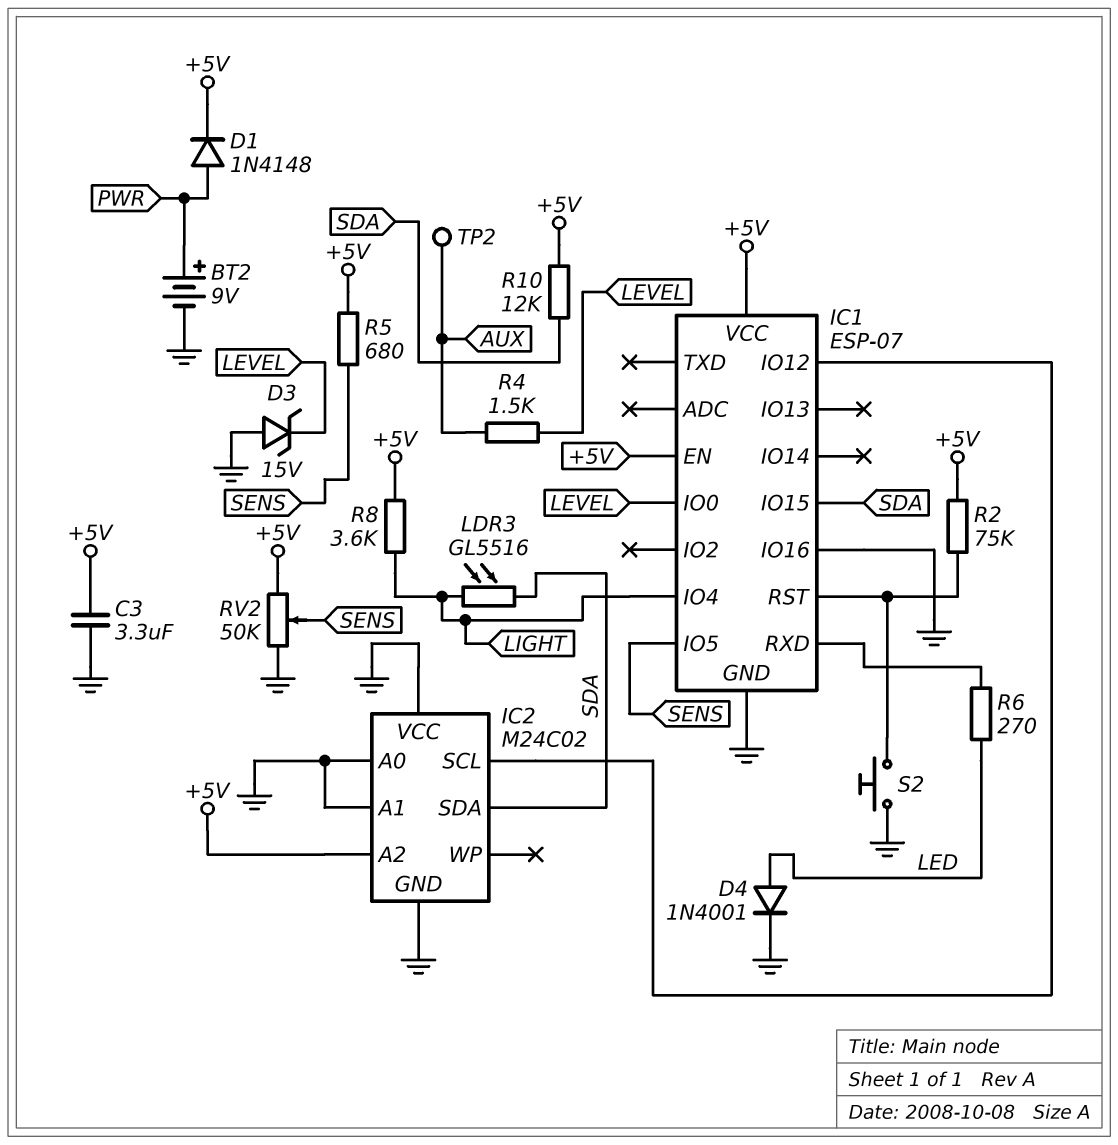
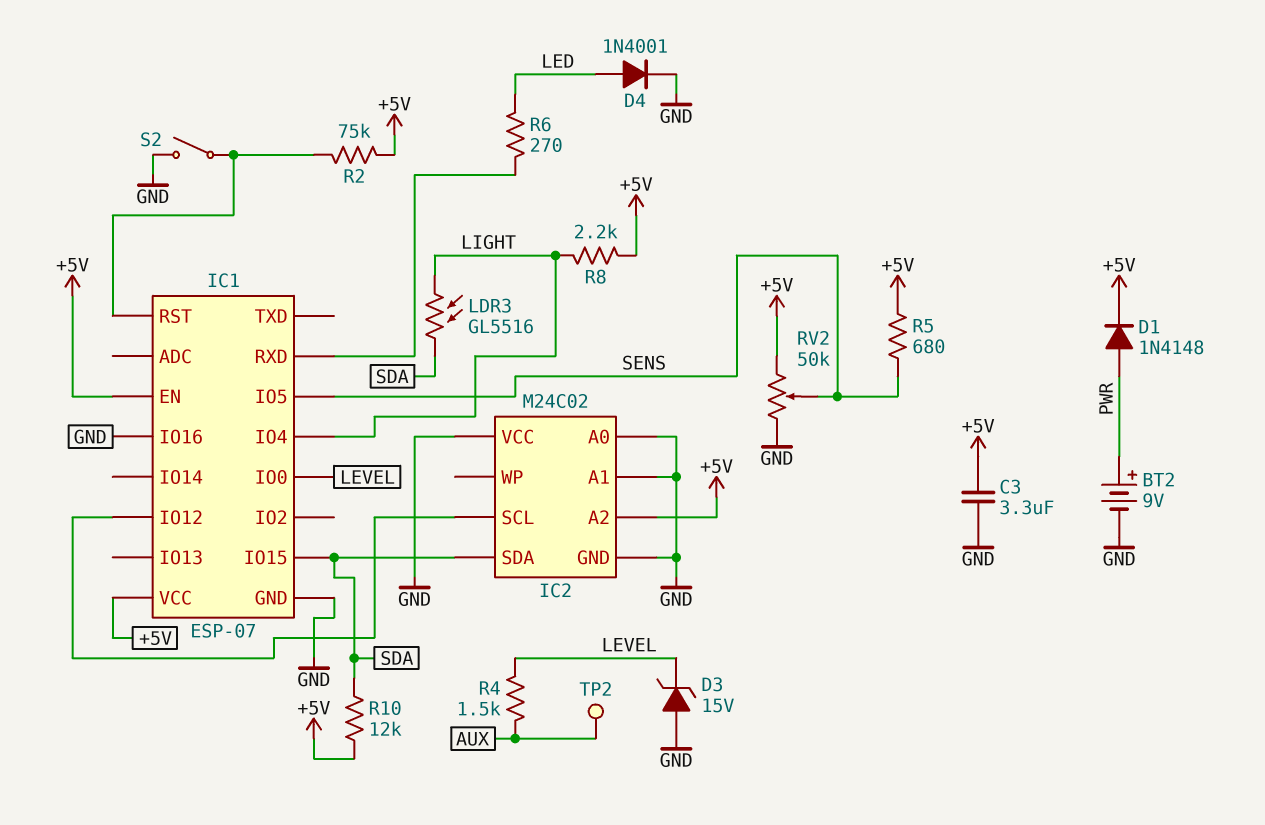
R8: 3.6k (+5V, LIGHT) -> 2.2k (+5V, LIGHT)
S2: button (GND, IC1/RST) -> switch (GND, IC1/RST)

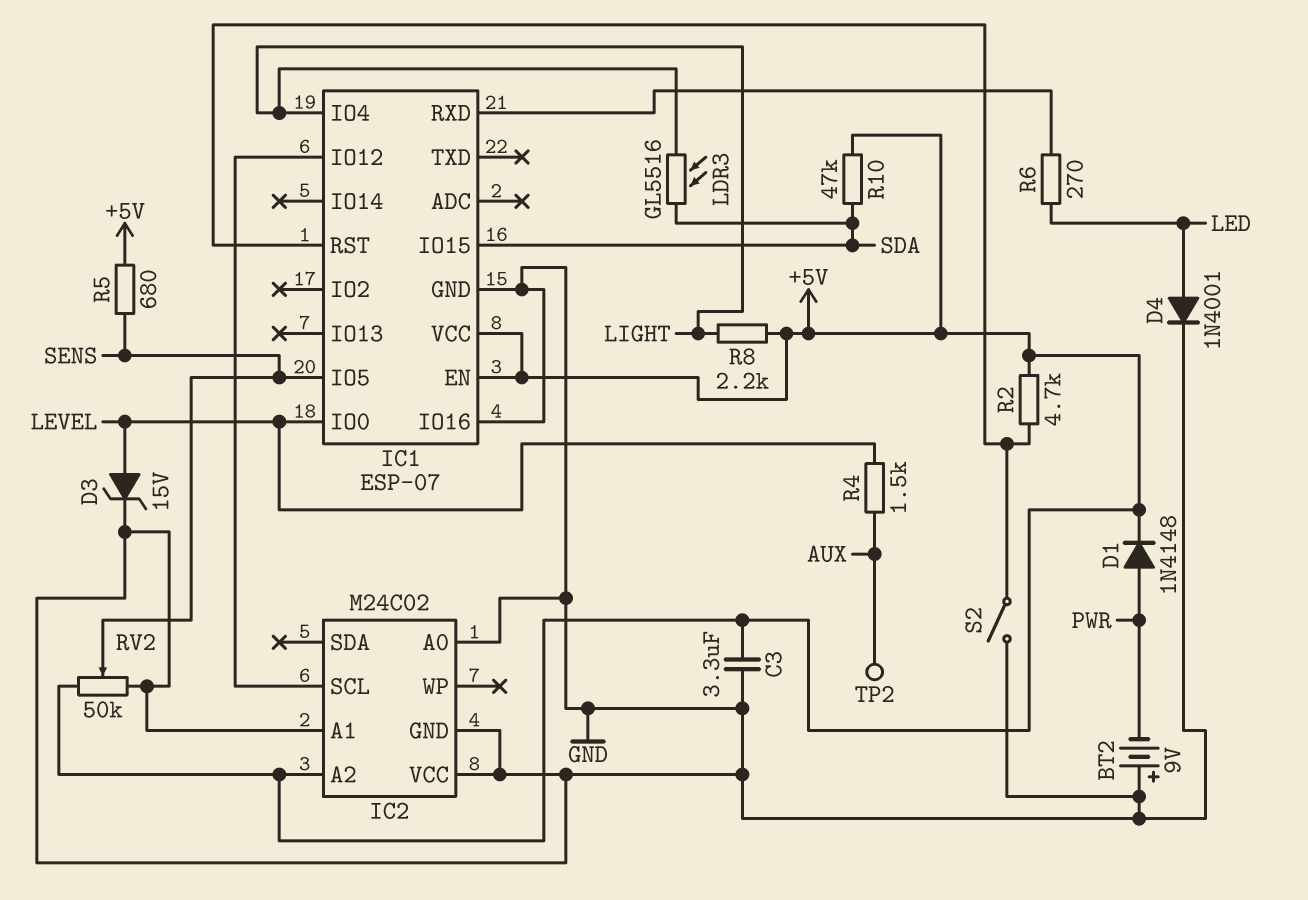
BT2: 9V (plus PWR, minus GND) -> 9V (plus GND, minus PWR)
D3: zener 15V (A GND, K LEVEL) -> zener 15V (A LEVEL, K GND)
IC2 pin SDA: SDA -> none
R2: 75k (+5V, IC1/RST) -> 4.7k (+5V, IC1/RST)
R10: 12k (+5V, SDA) -> 47k (+5V, SDA)

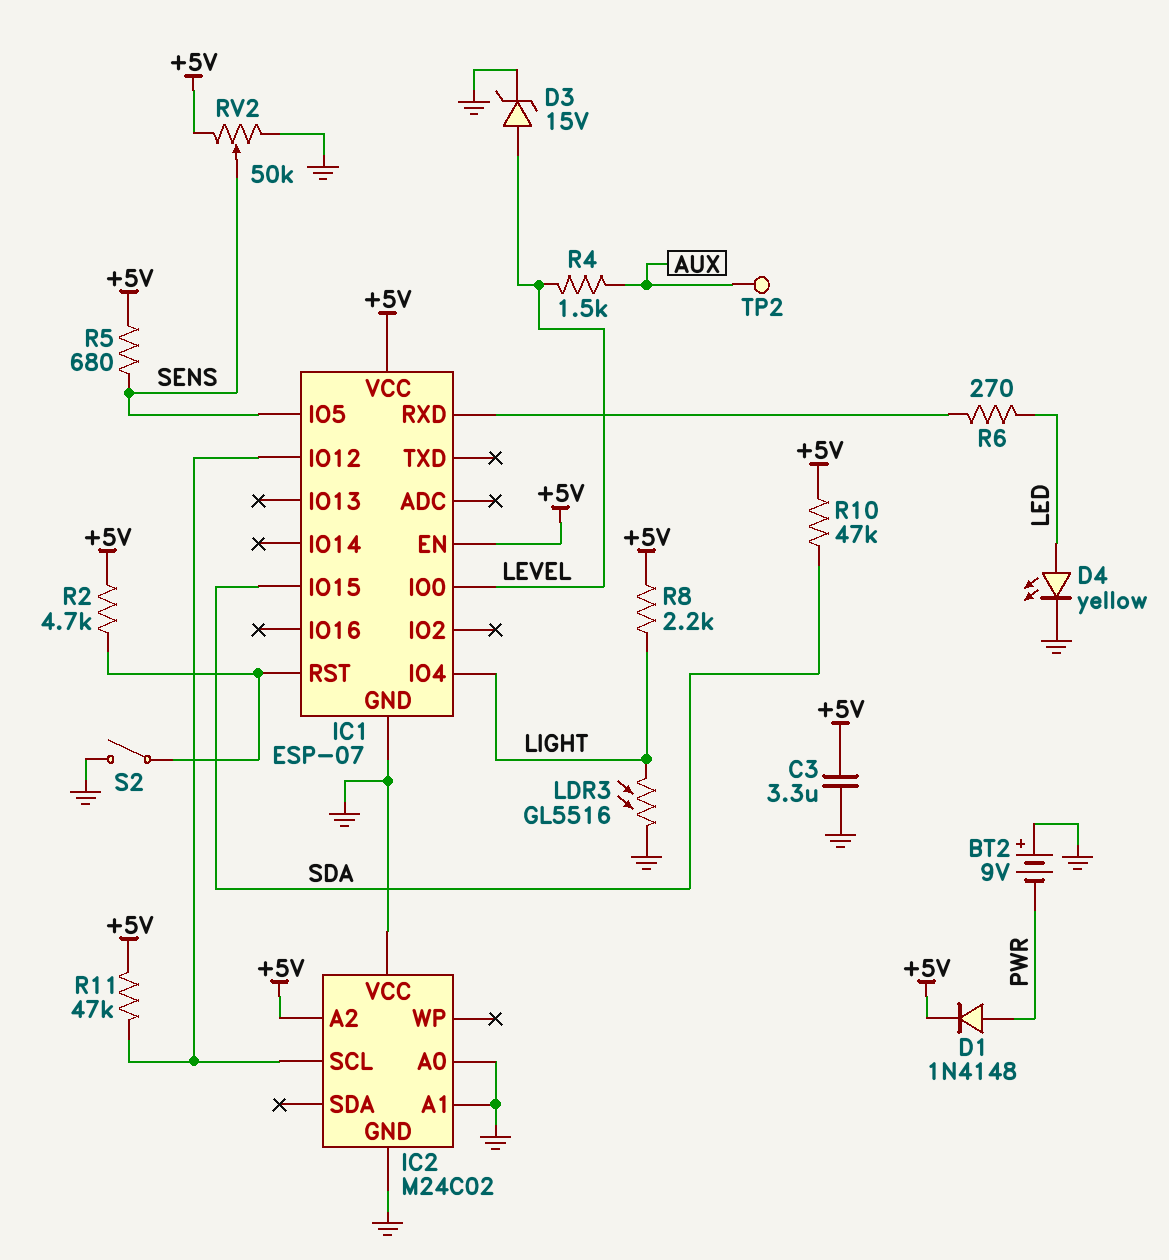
D4: diode 1N4001 (A LED, K GND) -> LED yellow (A LED, K GND)
IC1 pin IO16: GND -> none
LDR3: GL5516 (LIGHT, SDA) -> GL5516 (GND, LIGHT)
R11: none -> 47k (+5V, IC1/IO12)

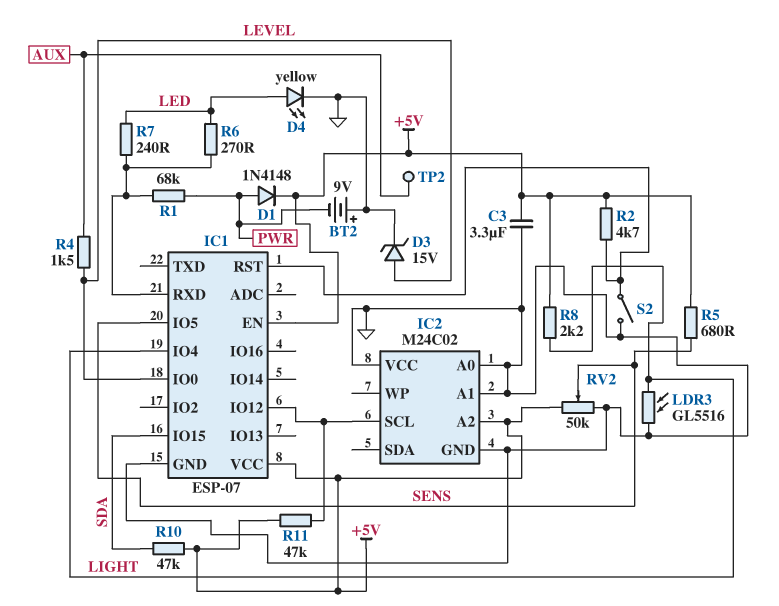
R1: none -> 68k (IC1/RXD, PWR)
R7: none -> 240 (IC1/RXD, LED)

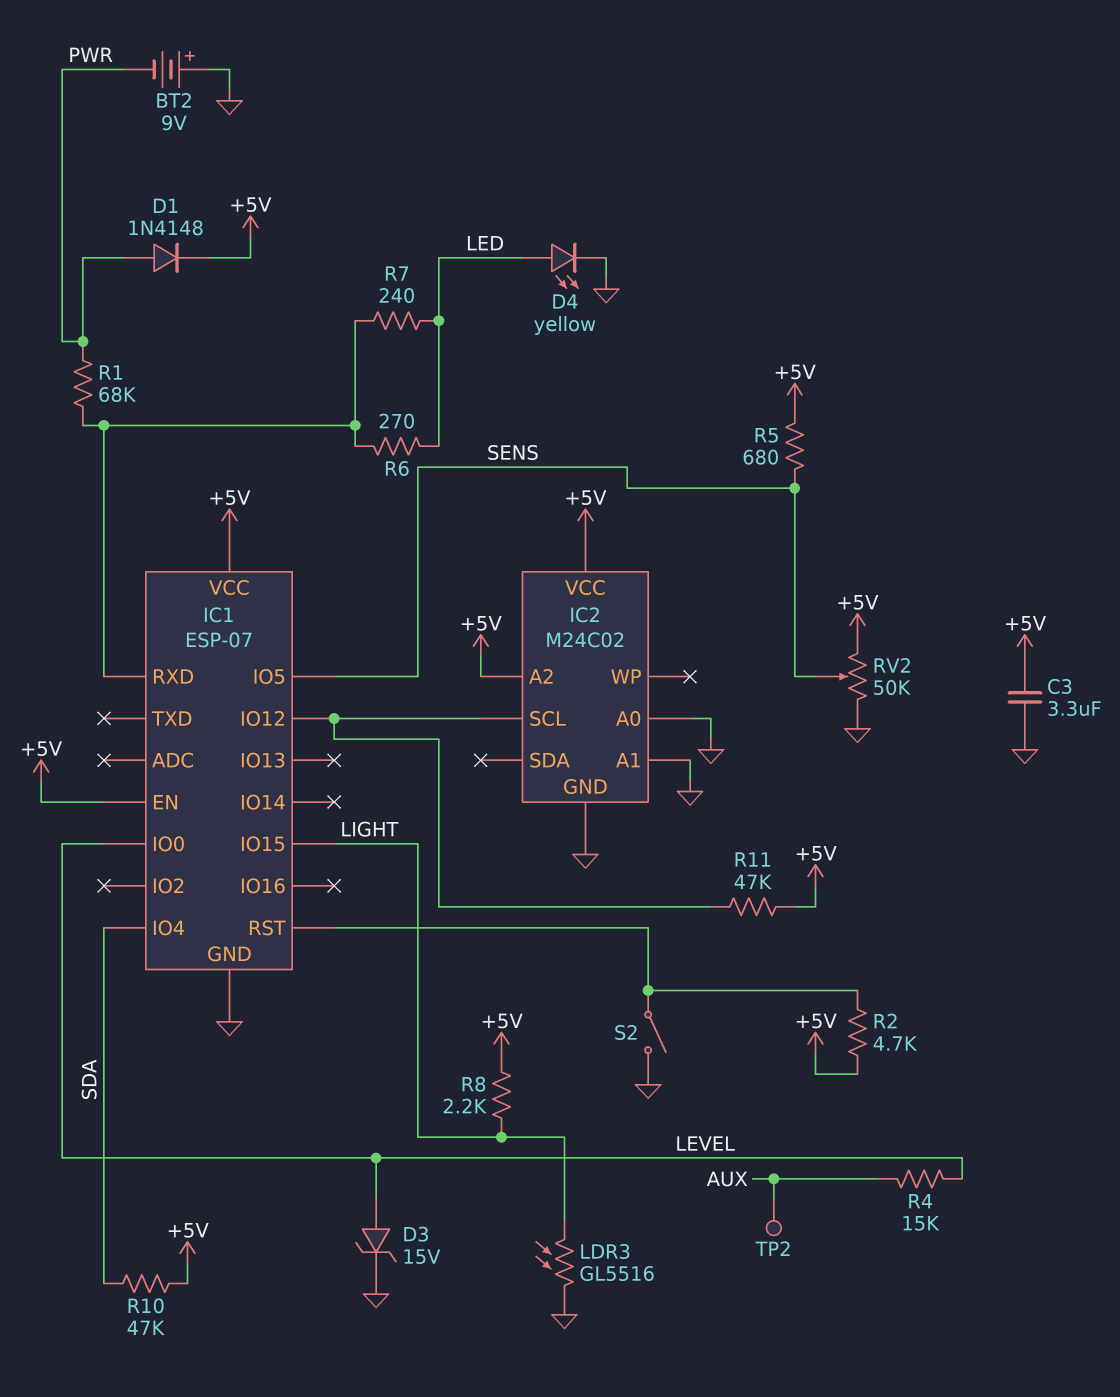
IC1 pin IO4: LIGHT -> SDA
IC1 pin IO15: SDA -> LIGHT
IC2 pin VCC: GND -> +5V
R4: 1.5k (AUX, LEVEL) -> 15k (AUX, LEVEL)

